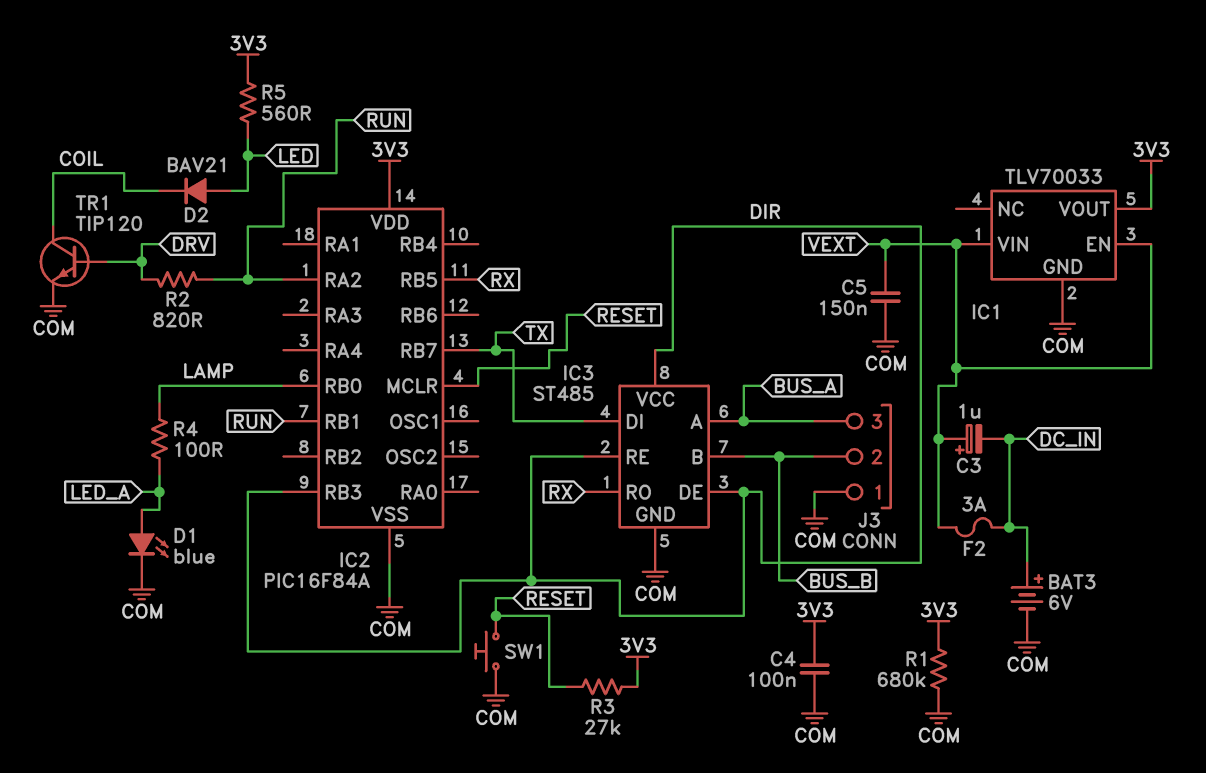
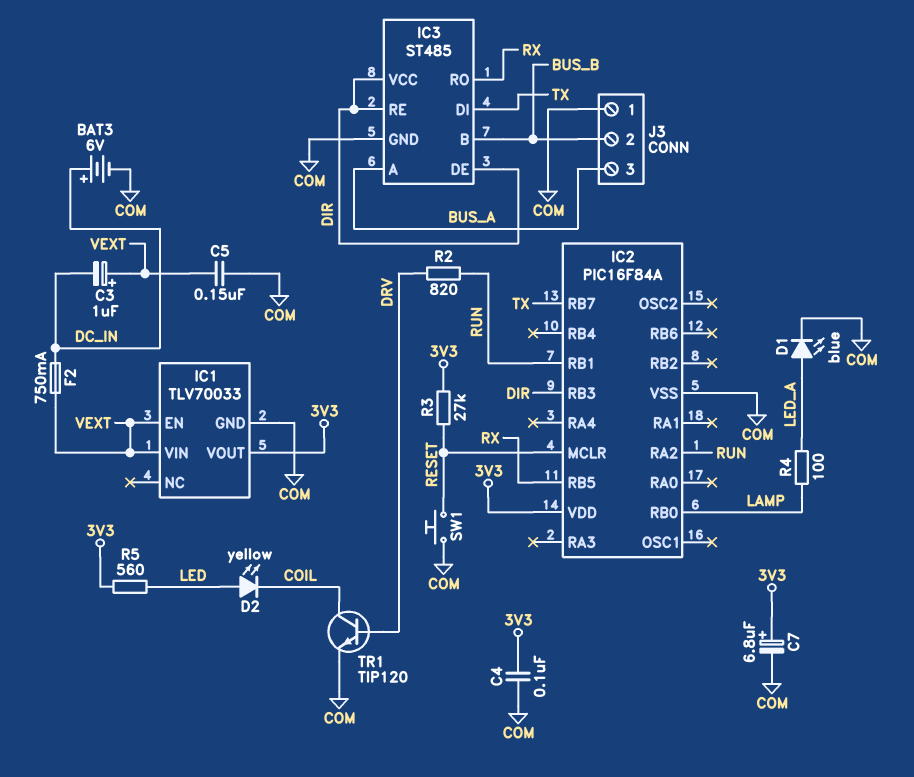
C7: none -> 6.8uF (plus 3V3, minus COM)
D2: diode BAV21 (A LED, K COIL) -> LED yellow (A LED, K COIL)
F2: 3A (DC_IN, VEXT) -> 750mA (DC_IN, VEXT)
R1: 680k (3V3, COM) -> none

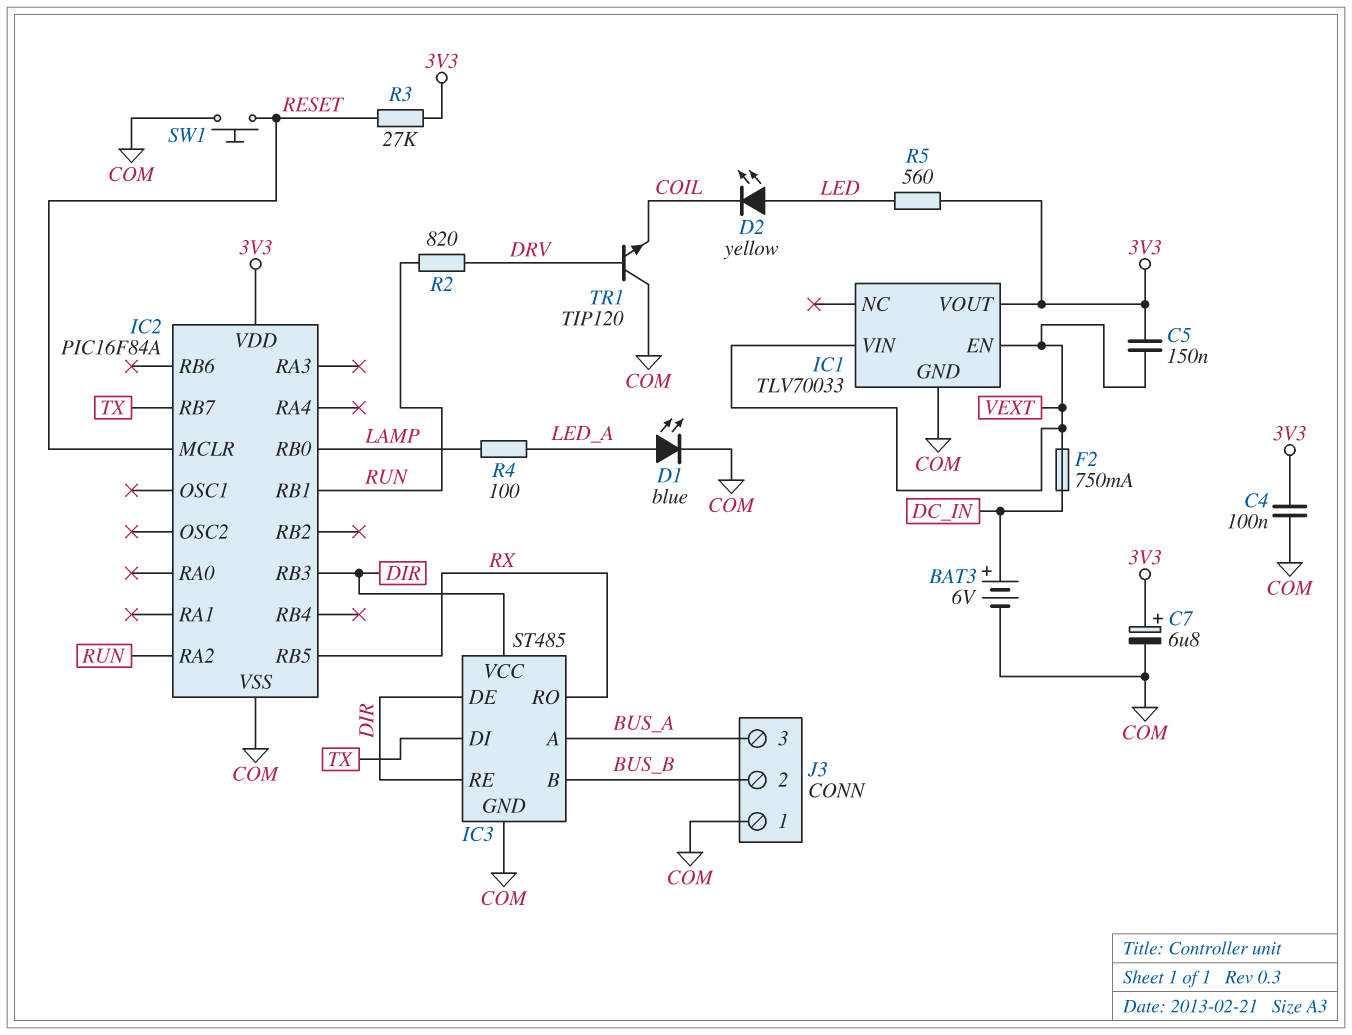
C3: 1uF (plus VEXT, minus DC_IN) -> none
C5: 150nF (COM, VEXT) -> 150nF (3V3, VEXT)
TR1: NPN TIP120 (B DRV, C COIL, E COM) -> NPN TIP120 (B DRV, C COM, E COIL)

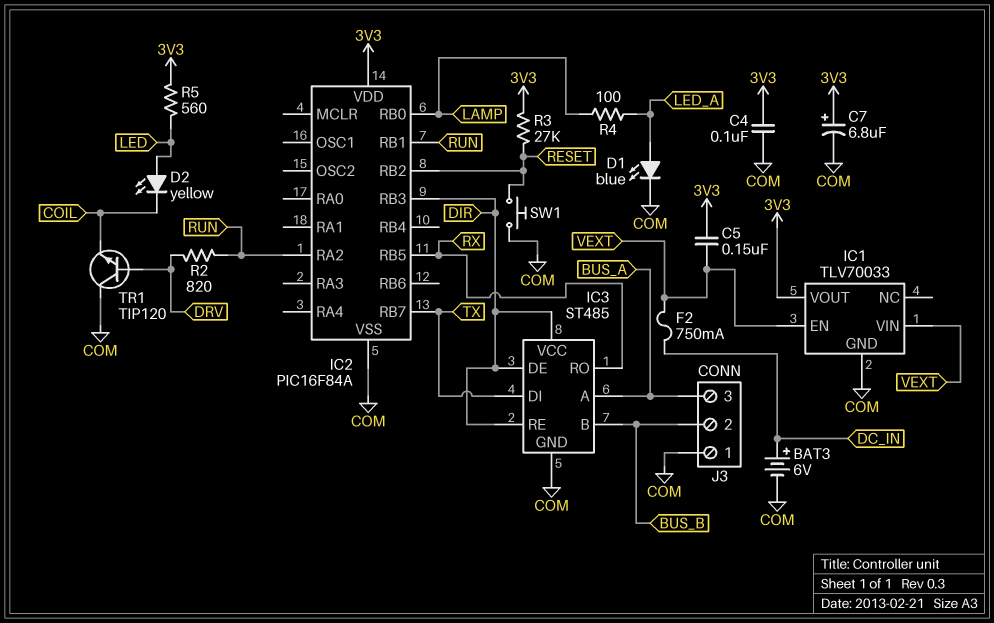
IC2 pin MCLR: RESET -> none
IC2 pin RB2: none -> RESET

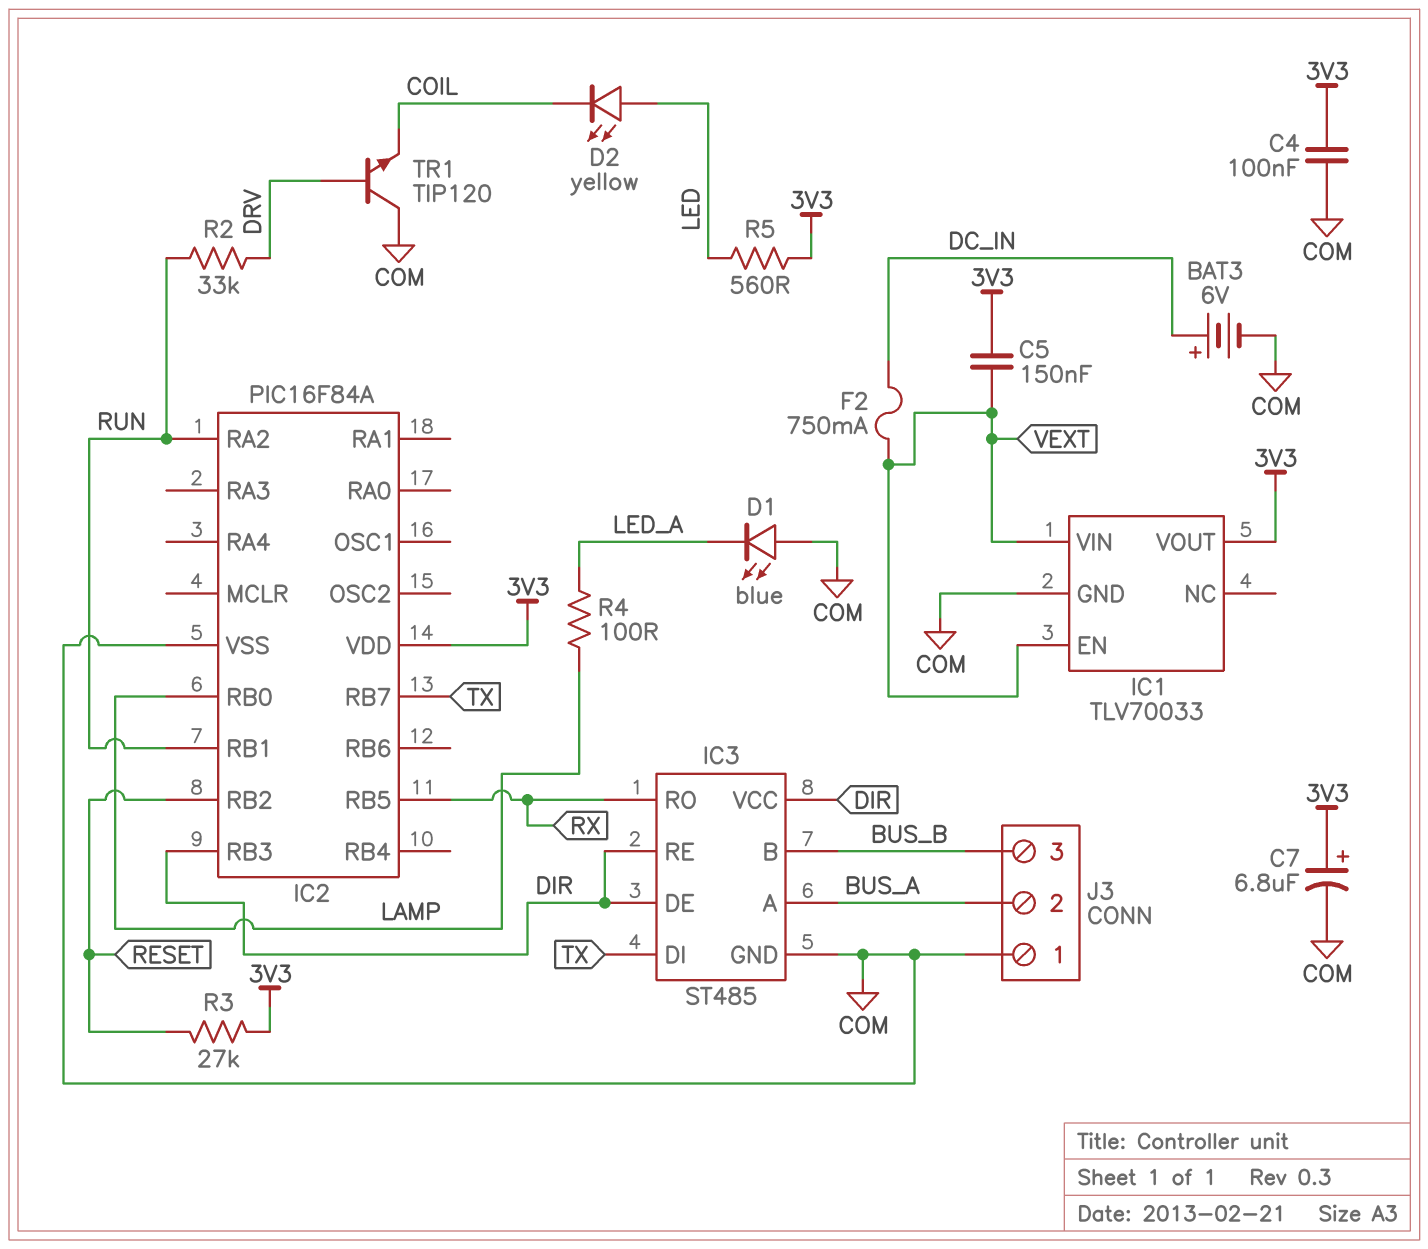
D1: LED blue (A LED_A, K COM) -> LED blue (A COM, K LED_A)
J3 pin 2: BUS_B -> BUS_A
J3 pin 3: BUS_A -> BUS_B
R2: 820 (DRV, RUN) -> 33k (DRV, RUN)
SW1: button (COM, RESET) -> none

